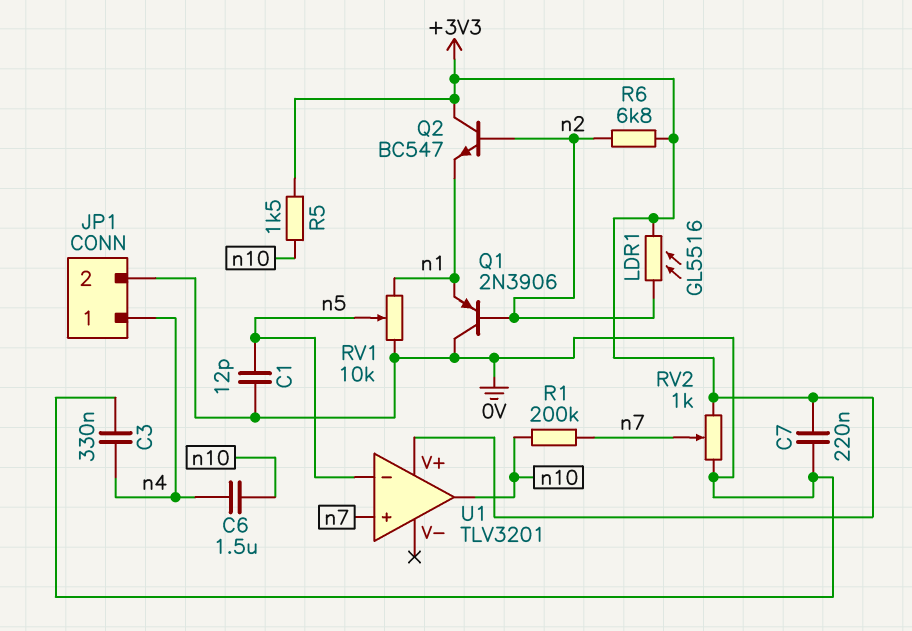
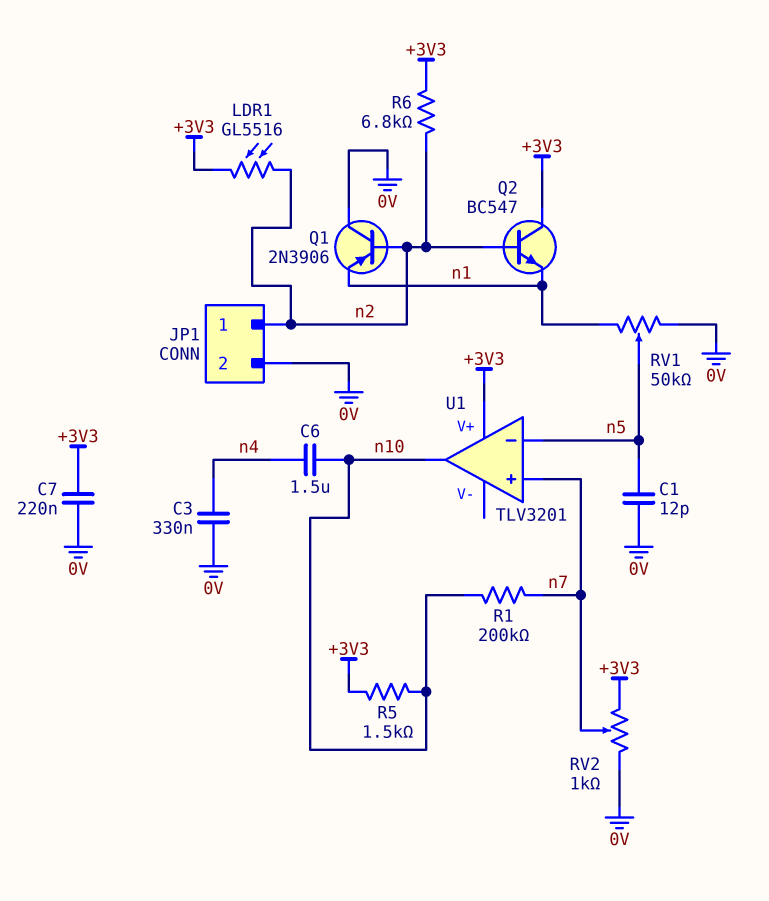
JP1 pin 1: n4 -> n2
RV1: 10k (0V, n1, wiper n5) -> 50k (0V, n1, wiper n5)

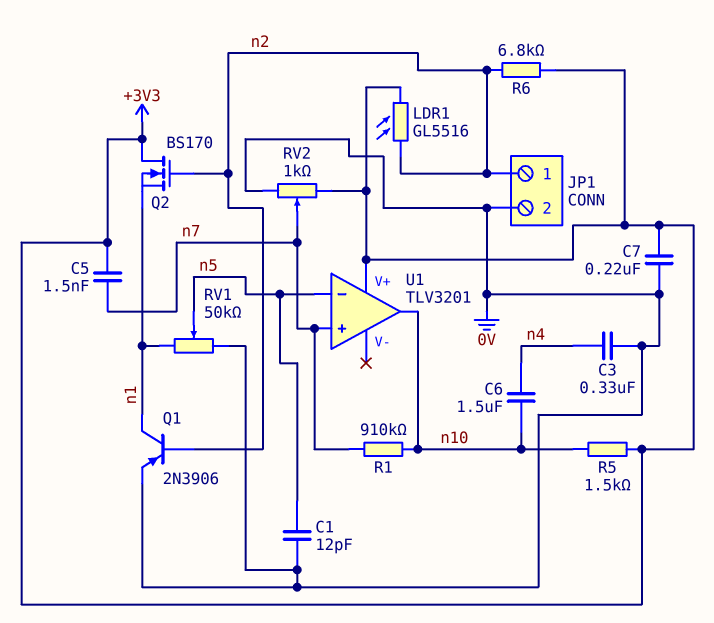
C5: none -> 1.5nF (+3V3, n7)
Q1: PNP 2N3906 (B n2, C 0V, E n1) -> PNP 2N3906 (B n2, C n1, E 0V)
Q2: NPN BC547 (B n2, C +3V3, E n1) -> NMOS BS170 (G n2, D +3V3, S n1)
R1: 200k (n7, n10) -> 910k (n7, n10)

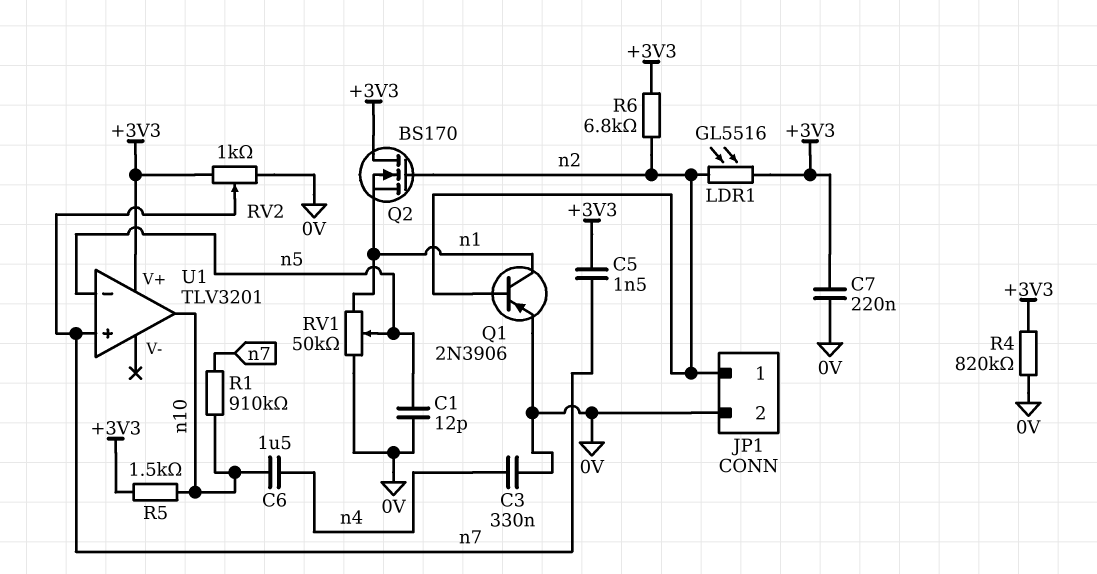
R4: none -> 820k (+3V3, 0V)

